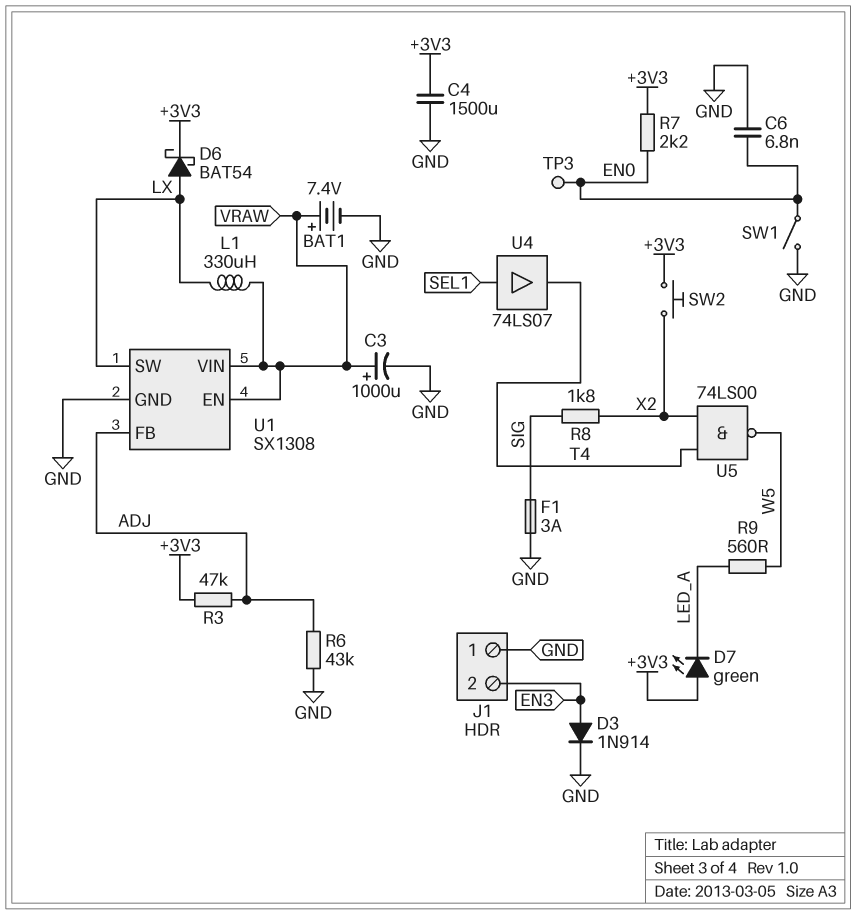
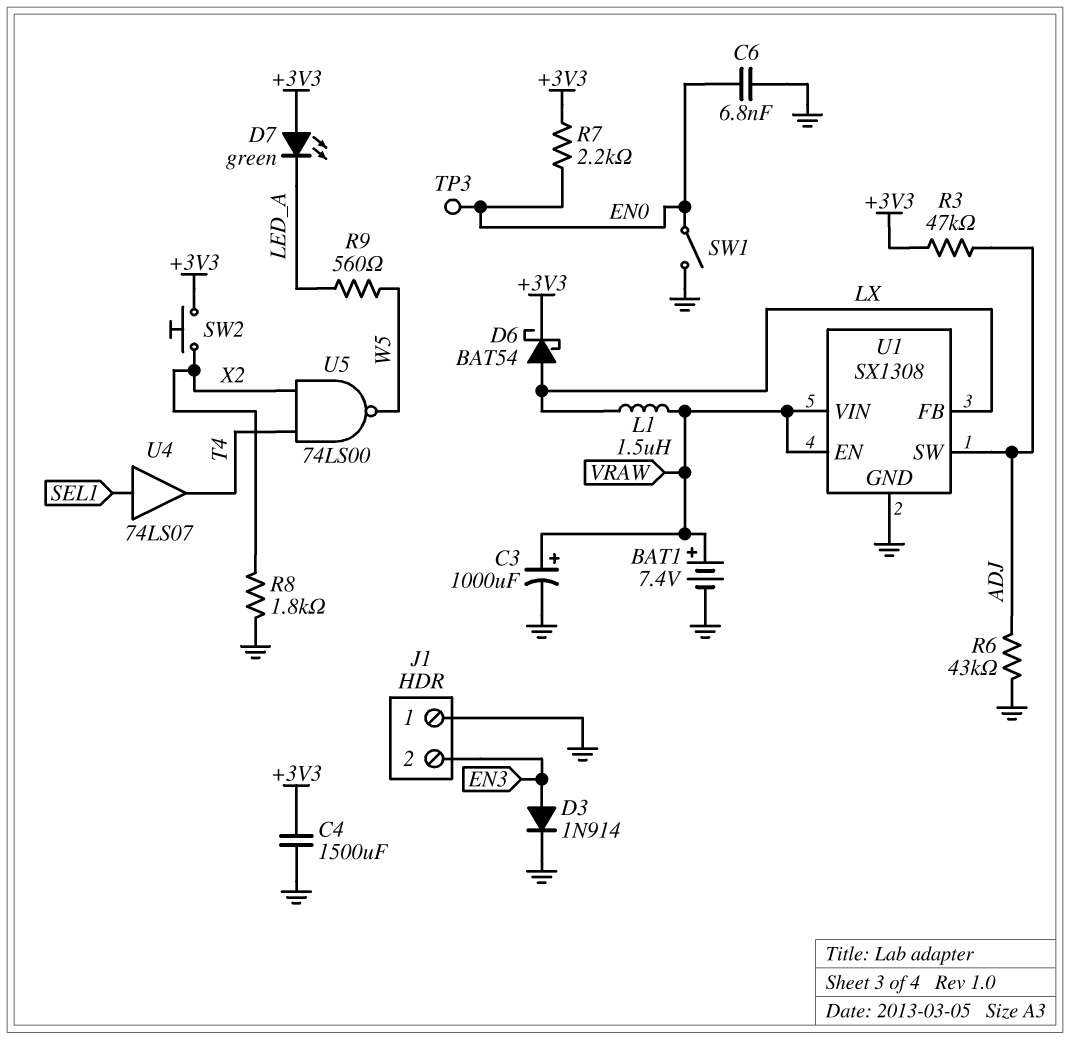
F1: 3A (GND, SIG) -> none
L1: 330uH (LX, VRAW) -> 1.5uH (LX, VRAW)
R8: 1.8k (SIG, X2) -> 1.8k (GND, X2)
U1 pin FB: ADJ -> LX
U1 pin SW: LX -> ADJ

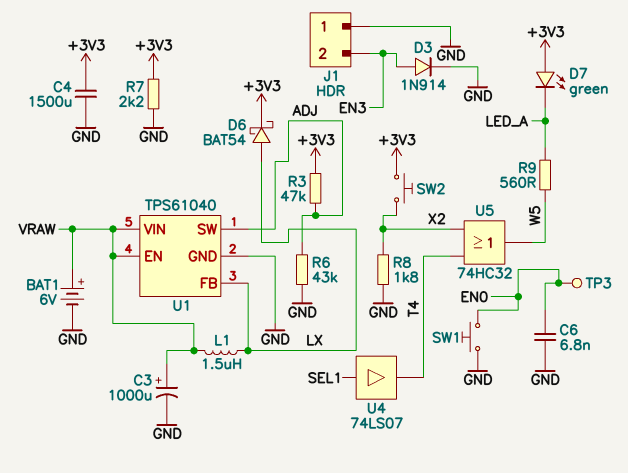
BAT1: 7.4V (plus VRAW, minus GND) -> 6V (plus VRAW, minus GND)
R7: 2.2k (+3V3, EN0) -> 2.2k (+3V3, GND)
SW1: switch (EN0, GND) -> button (EN0, GND)
U1: SX1308 -> TPS61040
U5: NAND 74LS00 (in T4, in X2, out W5) -> OR 74HC32 (in T4, in X2, out W5)

